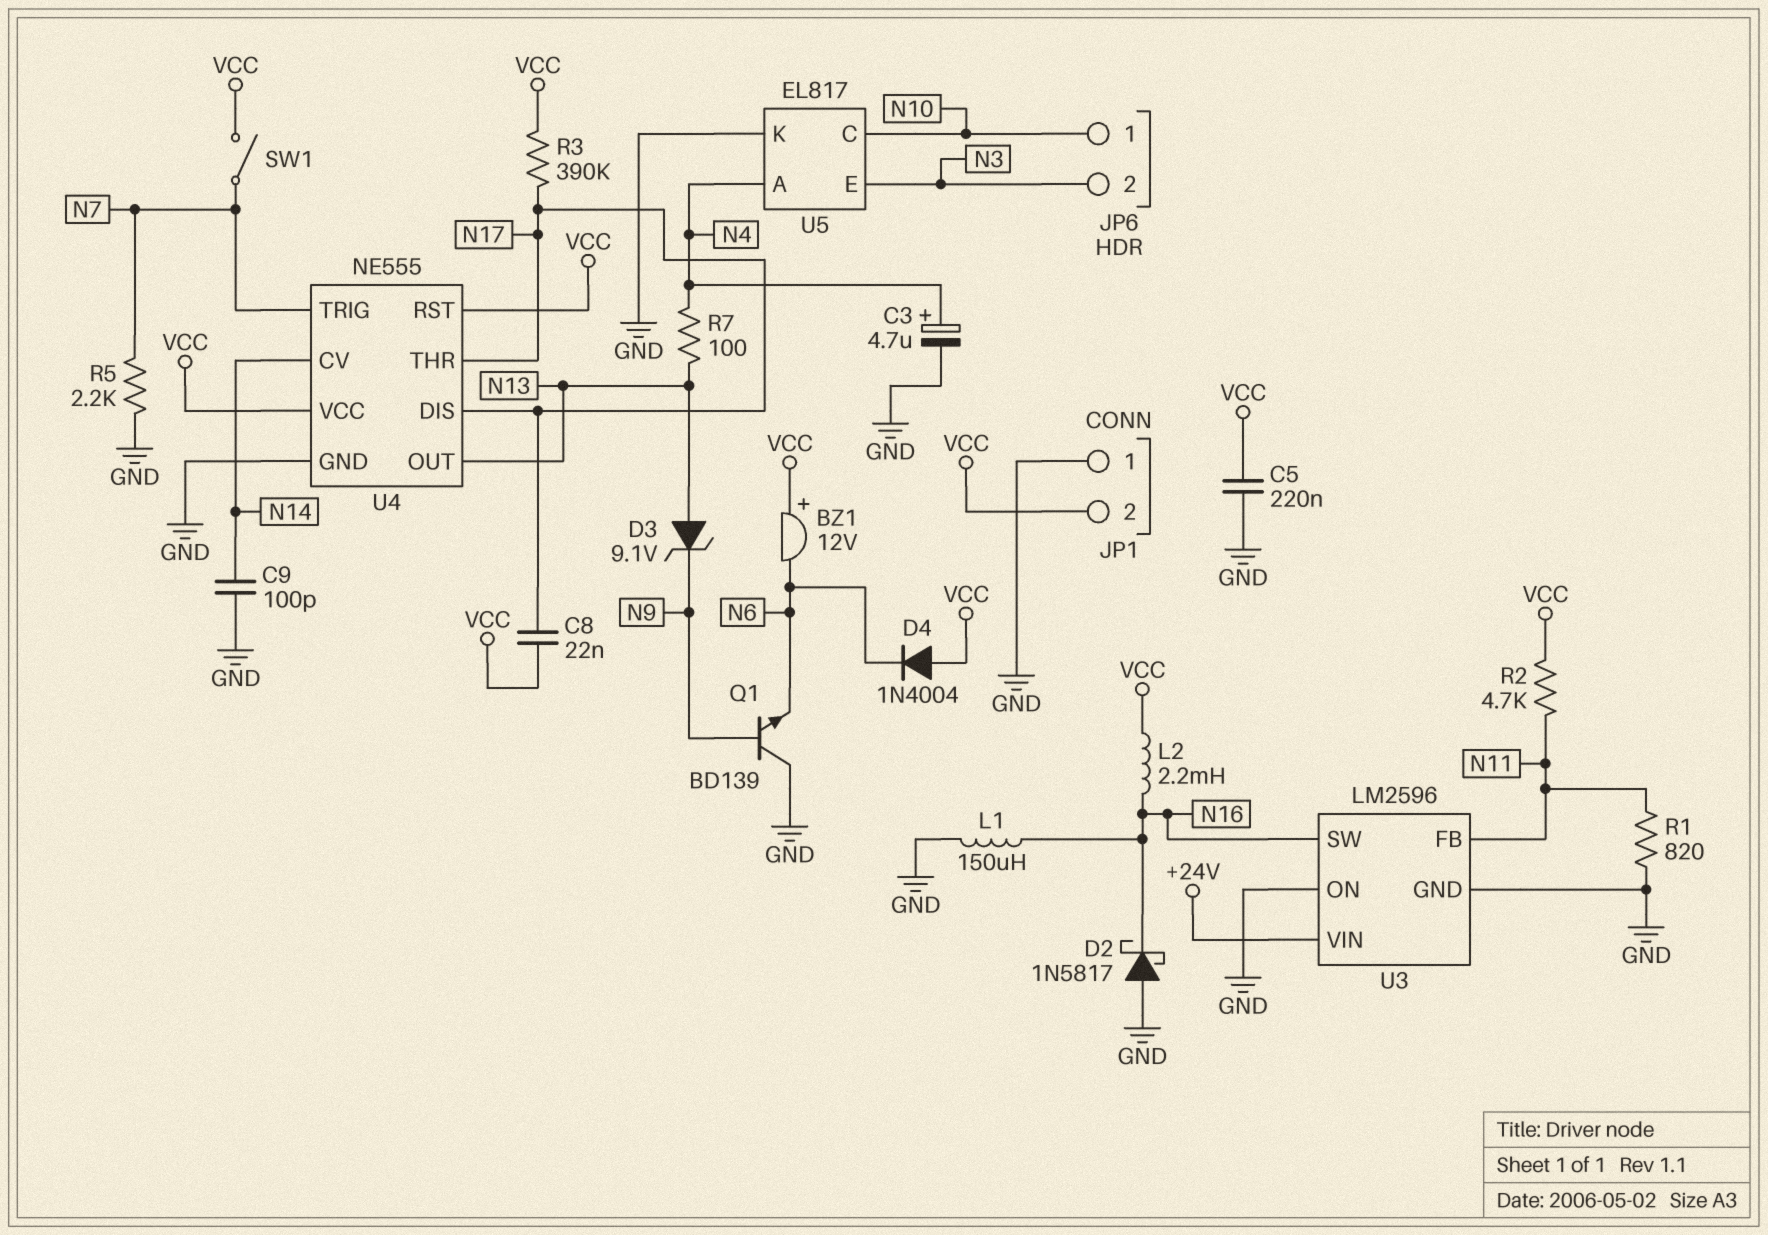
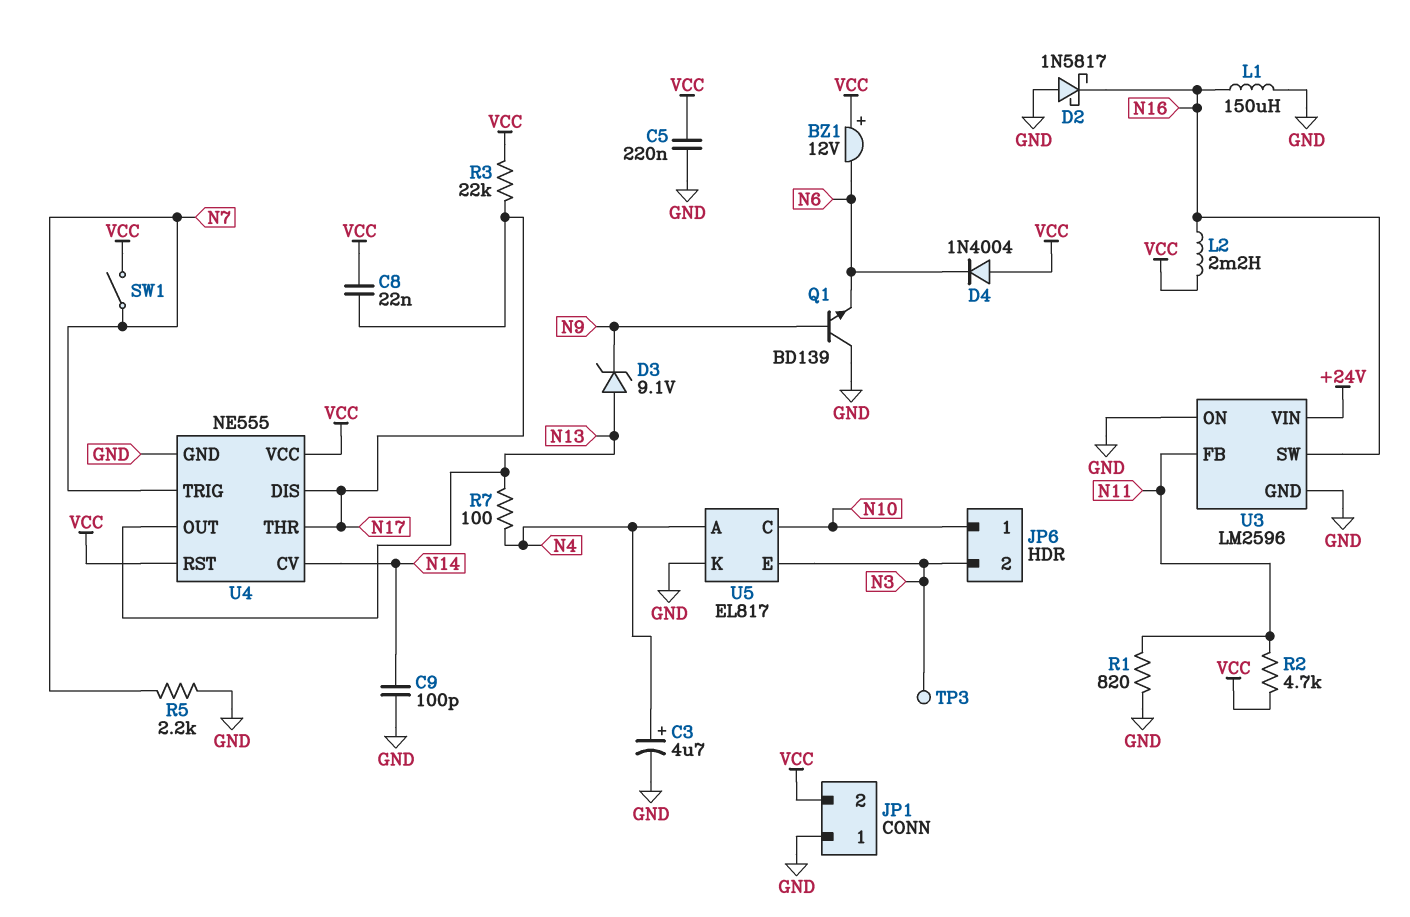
R3: 390k (N17, VCC) -> 22k (N17, VCC)
TP3: none -> test point (N3)

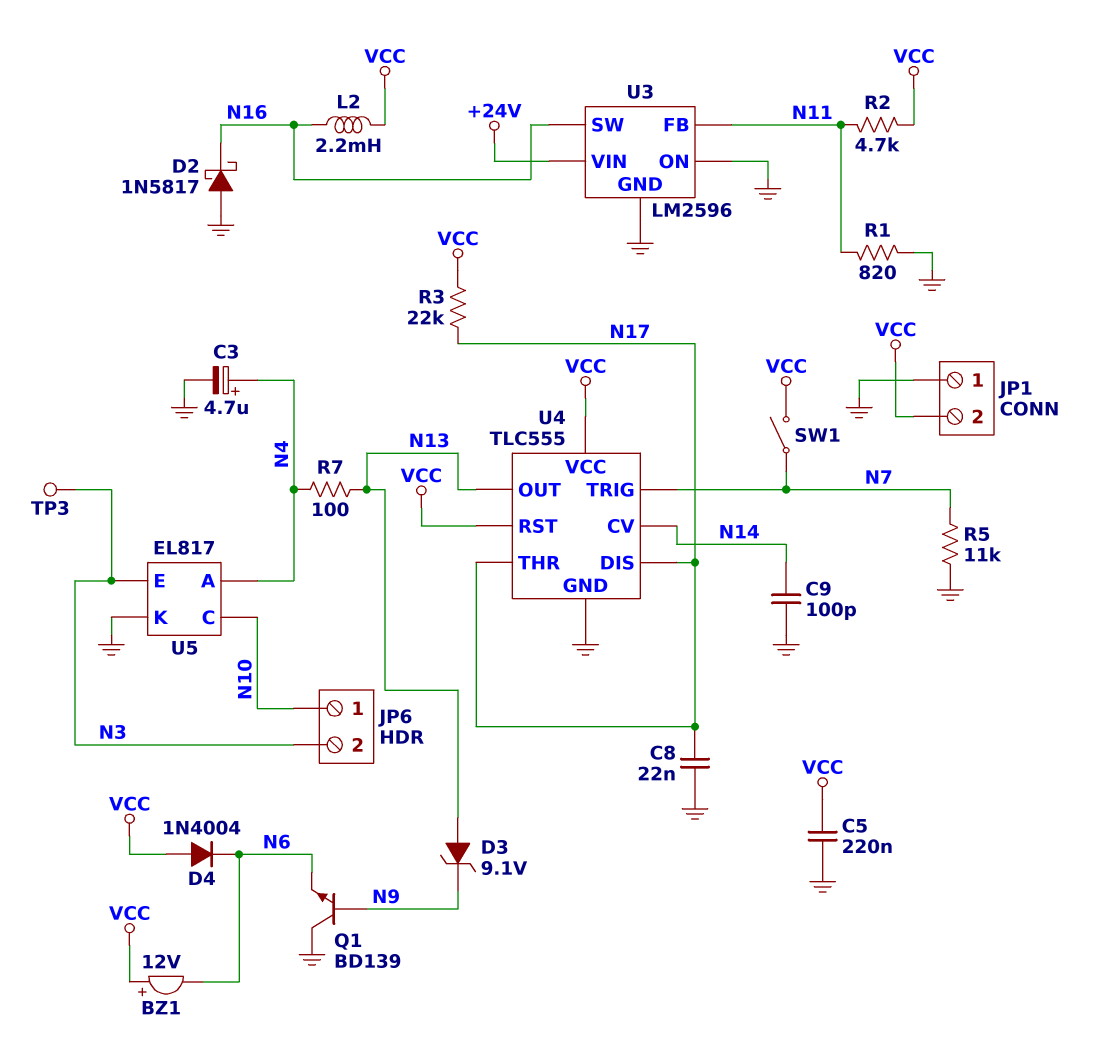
C8: 22nF (N17, VCC) -> 22nF (GND, N17)
L1: 150uH (GND, N16) -> none
R5: 2.2k (GND, N7) -> 11k (GND, N7)
U4: NE555 -> TLC555

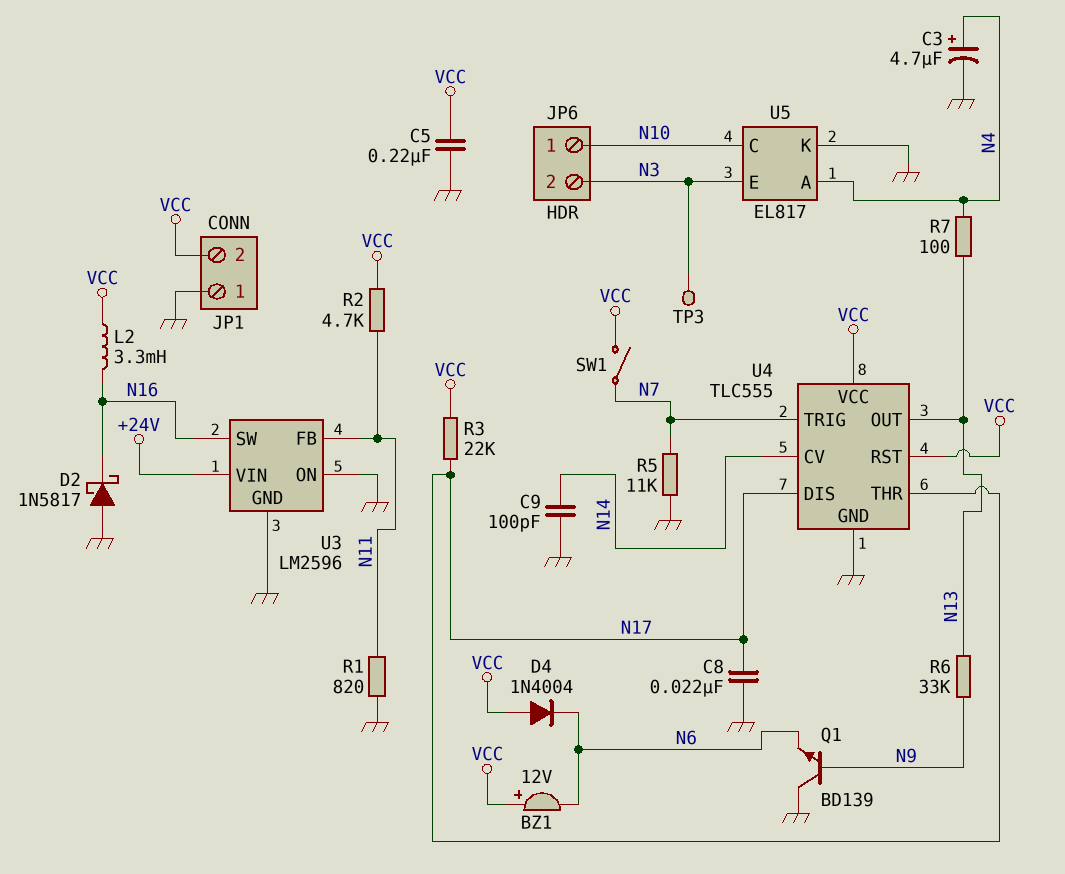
D3: zener 9.1V (A N13, K N9) -> none
L2: 2.2mH (N16, VCC) -> 3.3mH (N16, VCC)
R6: none -> 33k (N9, N13)

